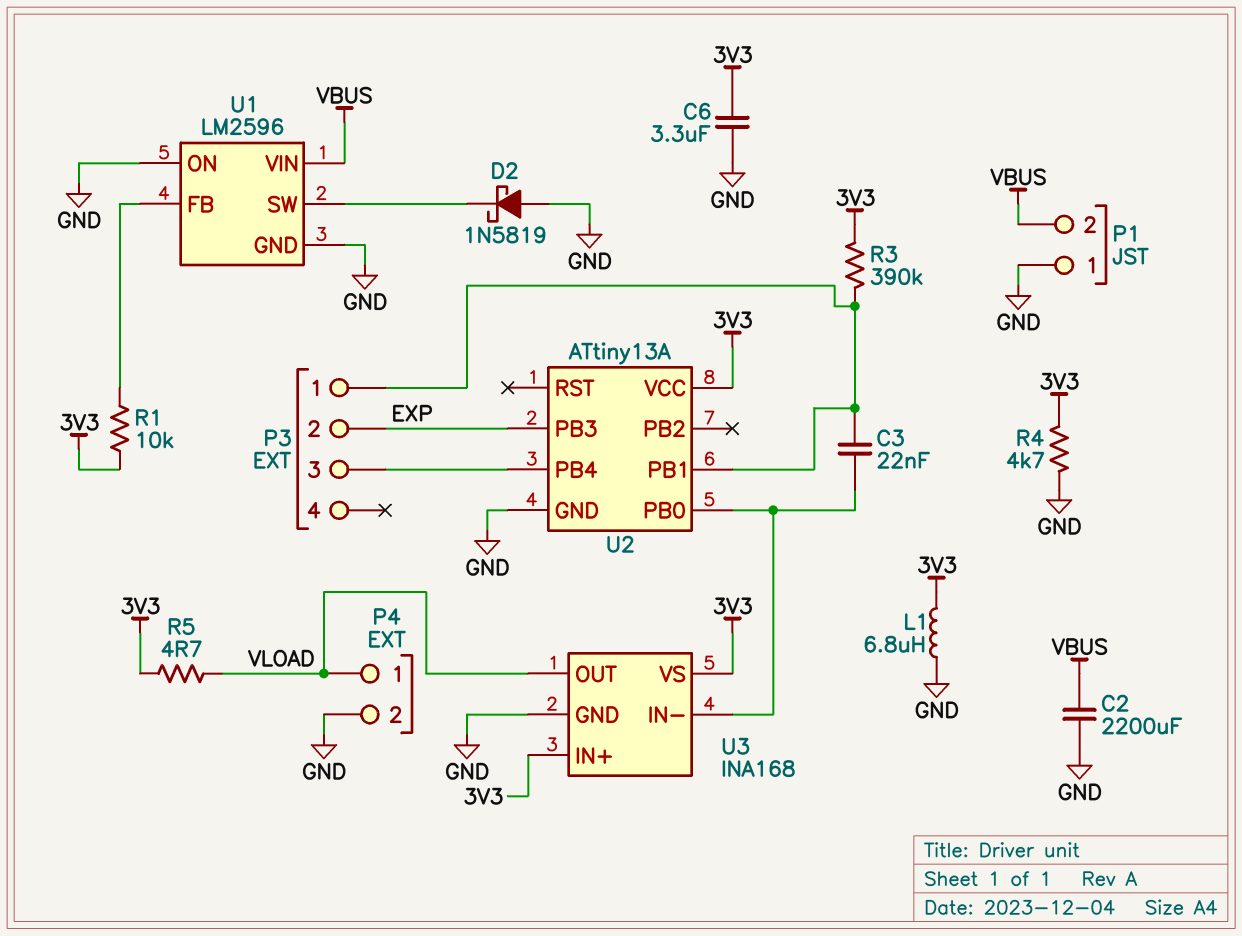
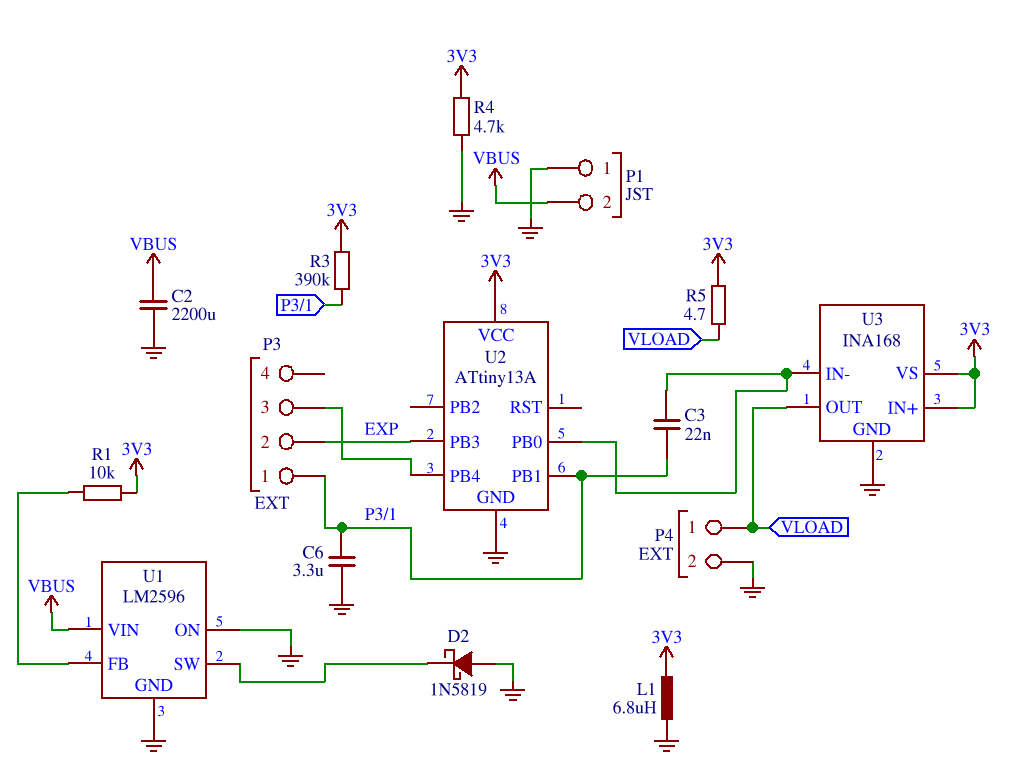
C6: 3.3uF (3V3, GND) -> 3.3uF (GND, P3/1)

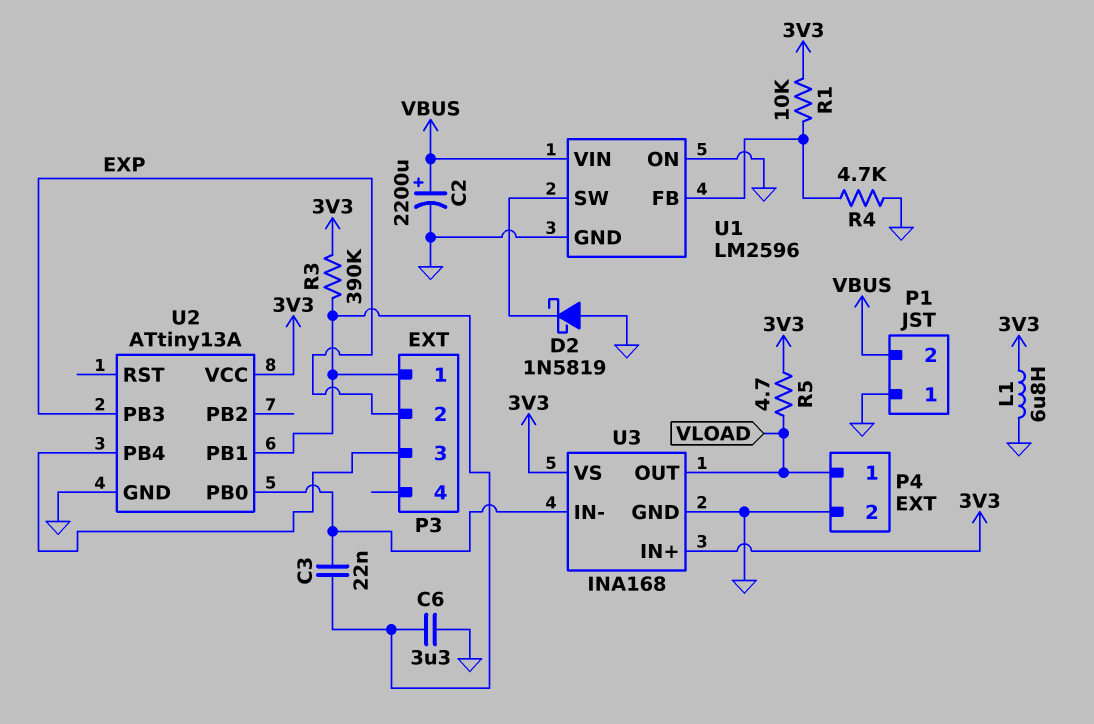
C2: 2200uF (GND, VBUS) -> 2200uF (plus VBUS, minus GND)
R4: 4.7k (3V3, GND) -> 4.7k (GND, U1/FB)

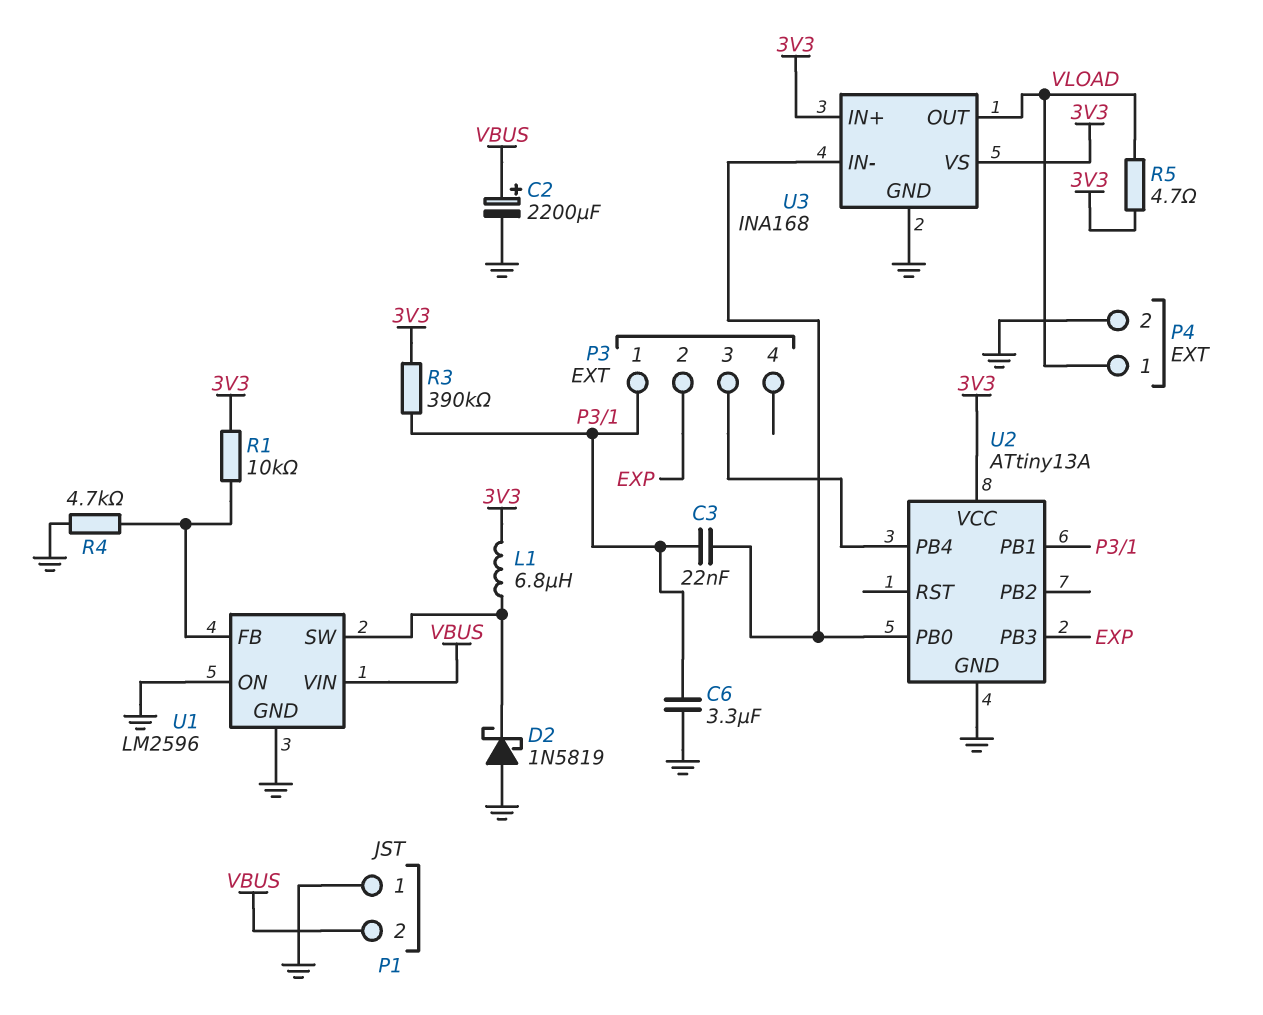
L1: 6.8uH (3V3, GND) -> 6.8uH (3V3, U1/SW)

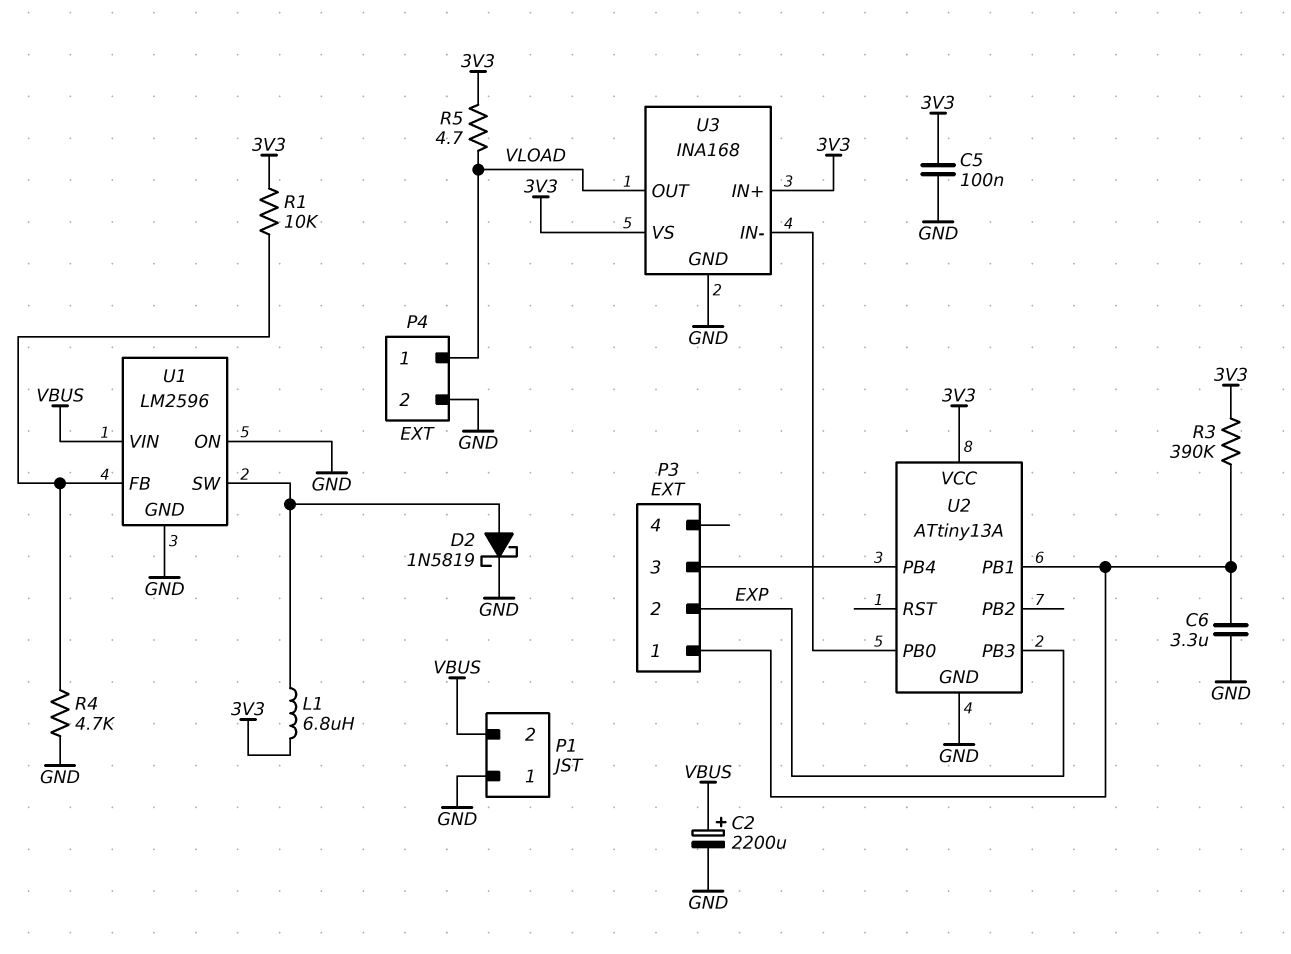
C3: 22nF (P3/1, U2/PB0) -> none
C5: none -> 100nF (3V3, GND)
D2: schottky 1N5819 (A GND, K U1/SW) -> schottky 1N5819 (A U1/SW, K GND)

